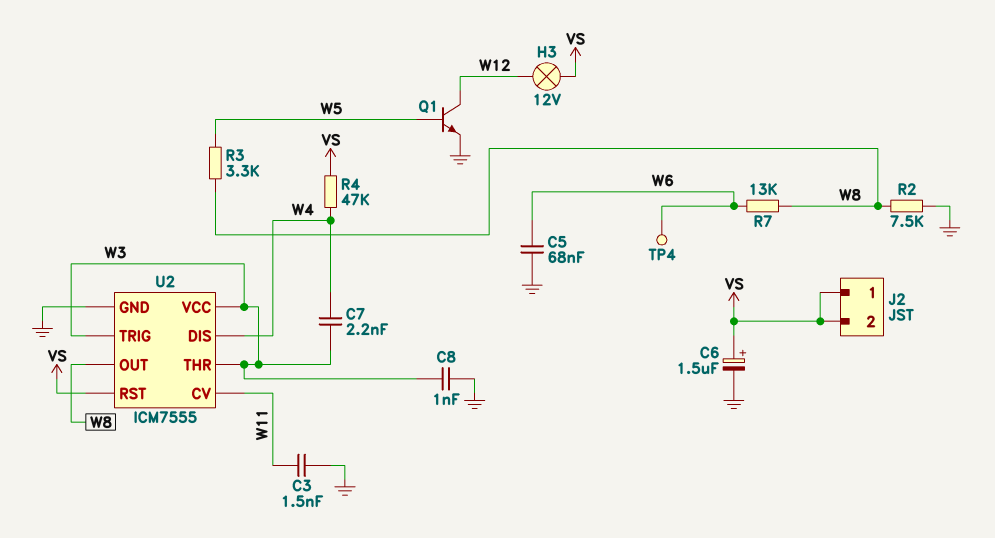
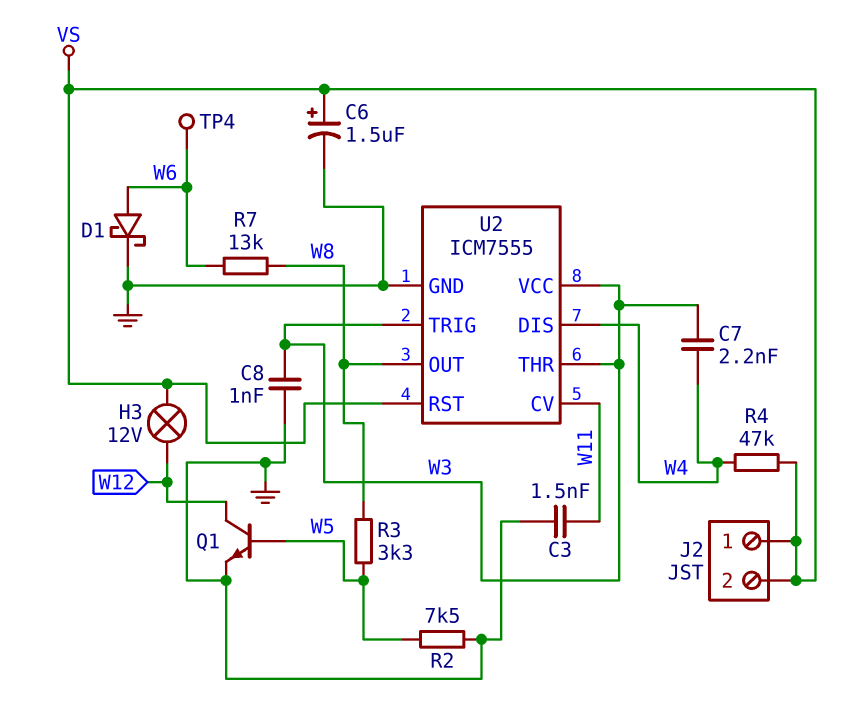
C5: 68nF (GND, W6) -> none
D1: none -> schottky (A W6, K GND)
R2: 7.5k (GND, W8) -> 7.5k (GND, W5)

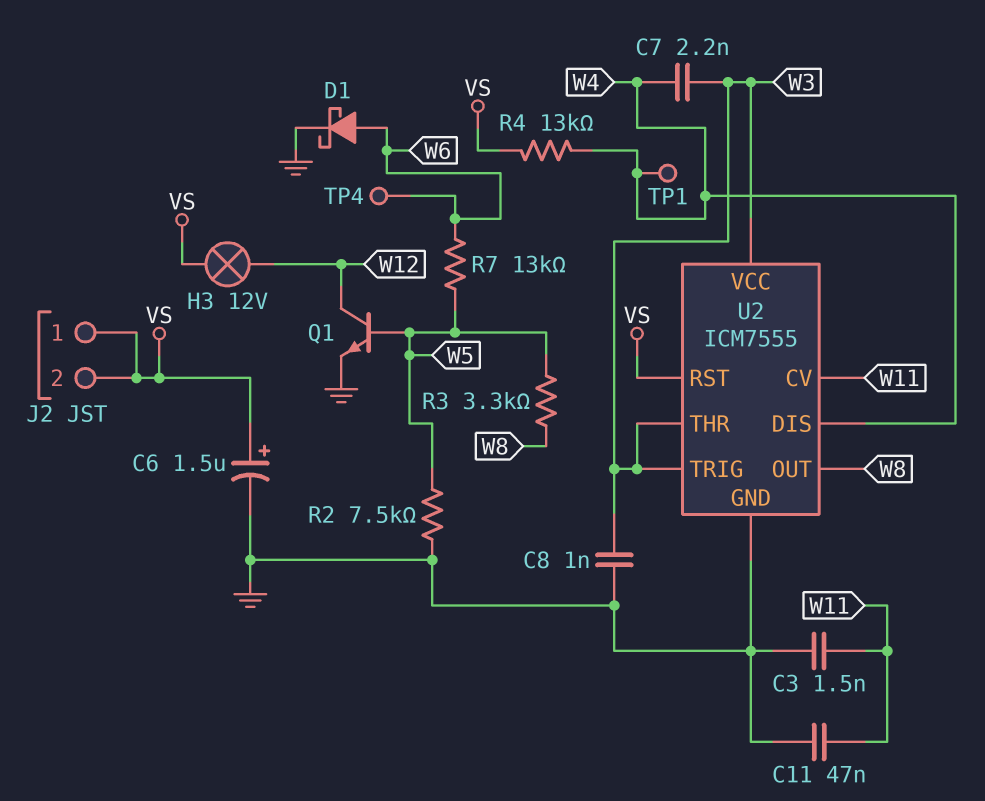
C11: none -> 47nF (GND, W11)
R4: 47k (VS, W4) -> 13k (VS, W4)
R7: 13k (W6, W8) -> 13k (W5, W6)
TP1: none -> test point (W4)

